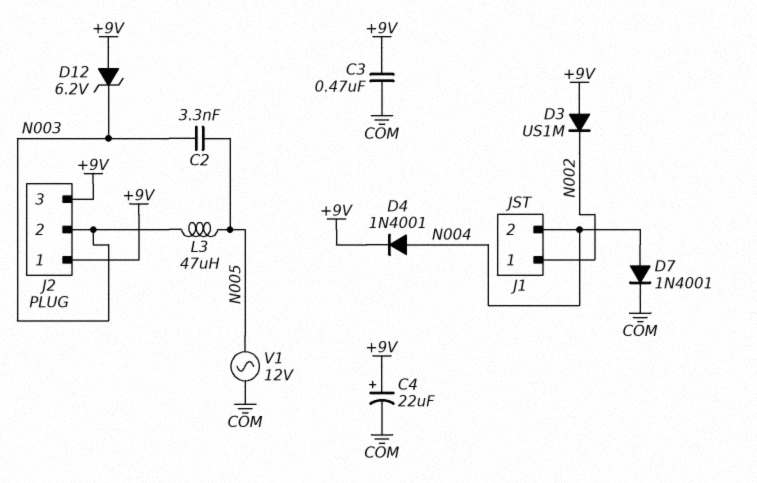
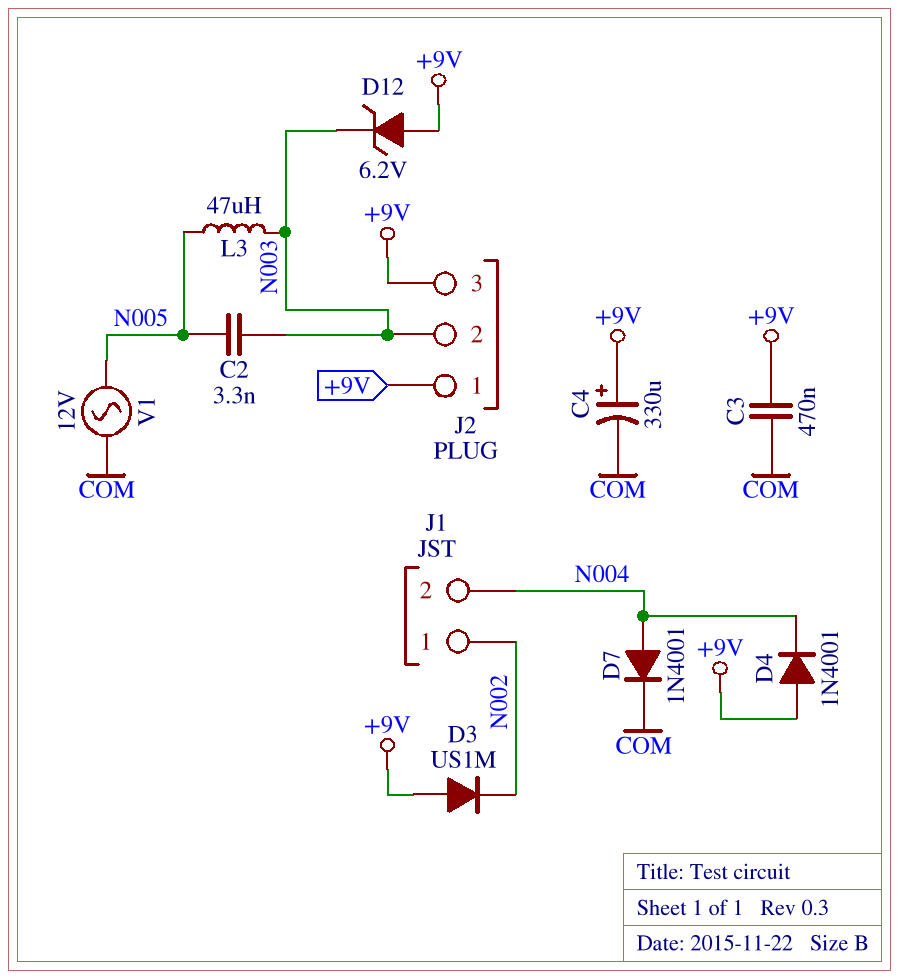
C4: 22uF (plus +9V, minus COM) -> 330uF (plus +9V, minus COM)
D4: diode 1N4001 (A N004, K +9V) -> diode 1N4001 (A +9V, K N004)

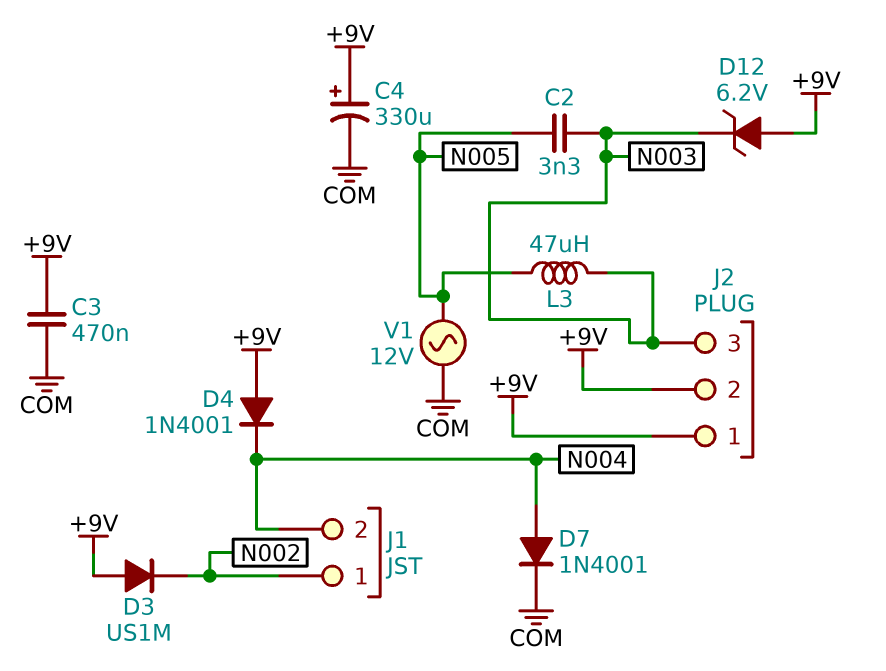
J2 pin 2: N003 -> +9V
J2 pin 3: +9V -> N003

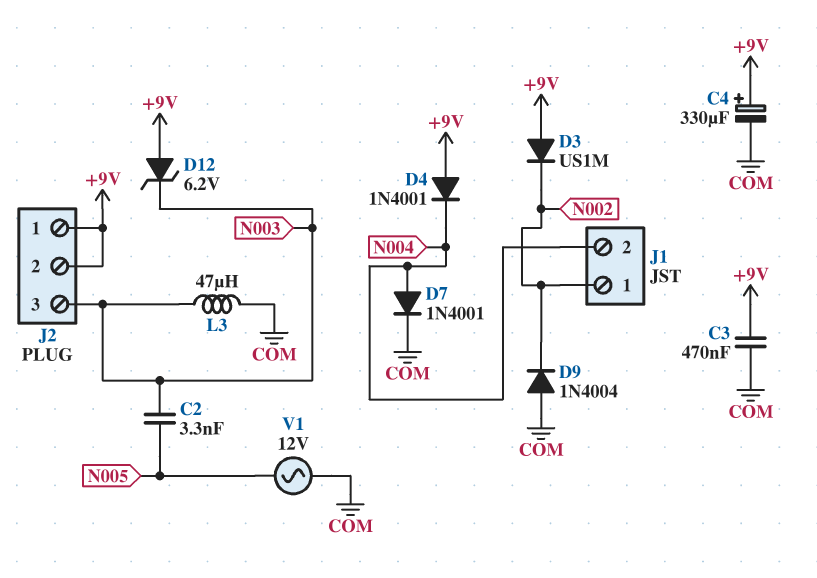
D9: none -> diode 1N4004 (A COM, K N002)
L3: 47uH (N003, N005) -> 47uH (COM, N003)

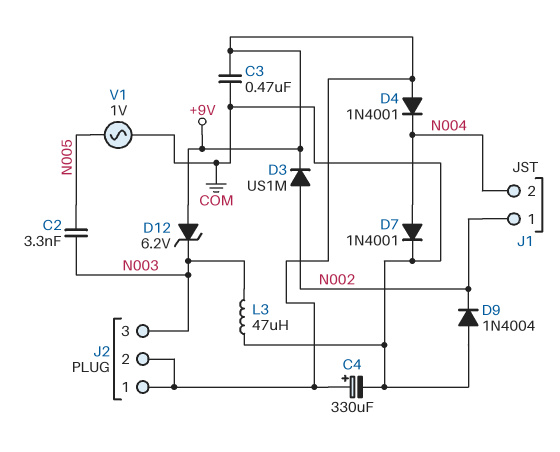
D3: diode US1M (A +9V, K N002) -> diode US1M (A N002, K +9V)
V1: AC 12V (COM, N005) -> AC 1V (COM, N005)

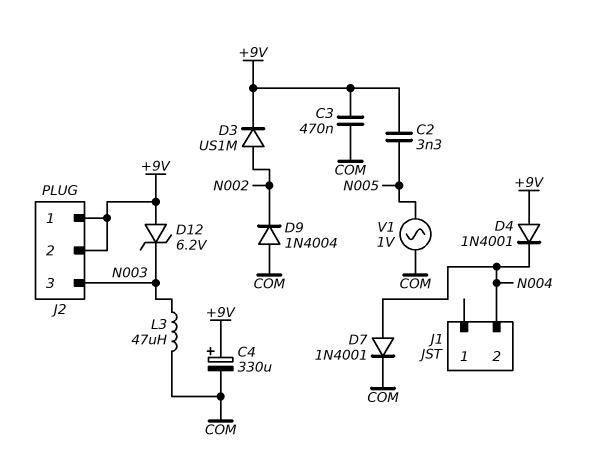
C2: 3.3nF (N003, N005) -> 3.3nF (+9V, N005)
J1 pin 1: N002 -> none

